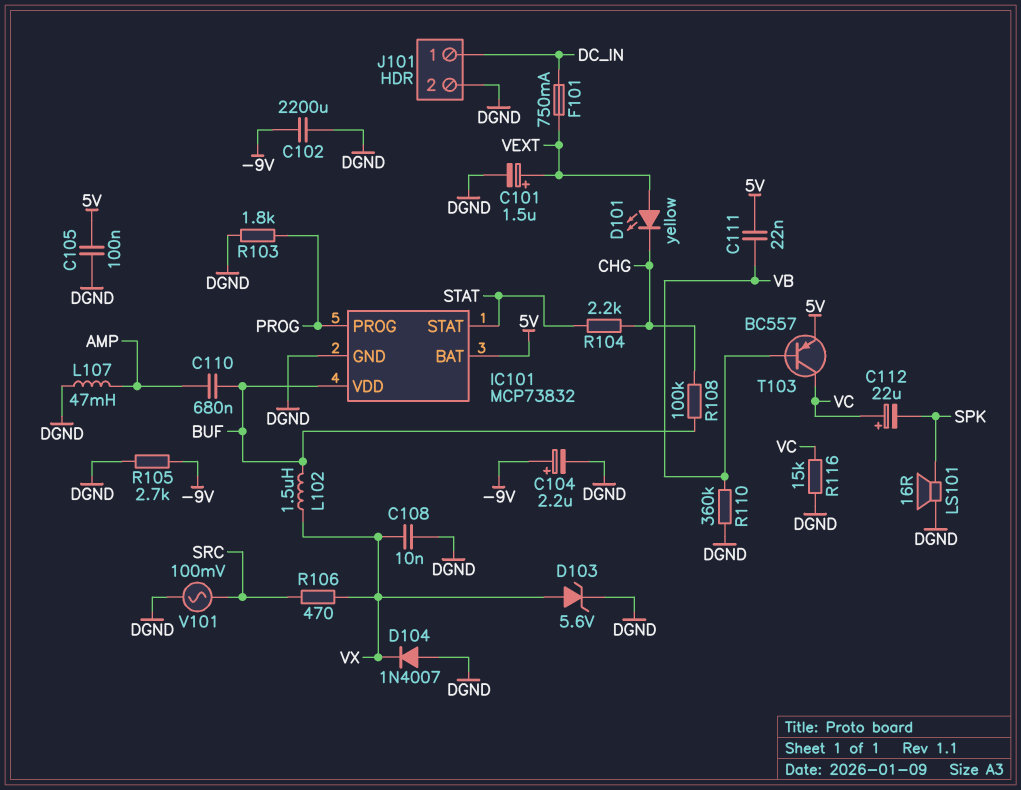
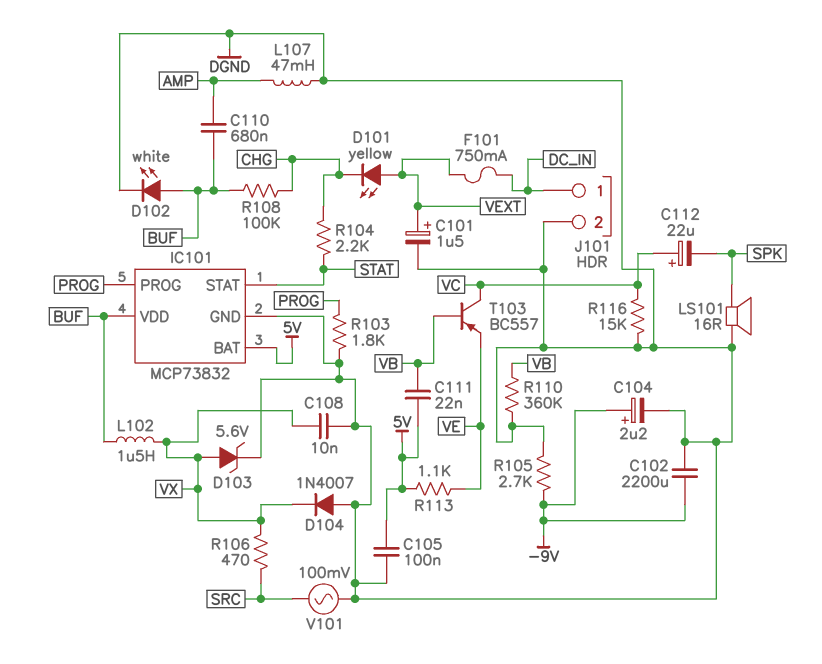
D102: none -> LED white (A BUF, K DGND)
R113: none -> 1.1k (5V, VE)
T103: PNP BC557 (B VB, C VC, E 5V) -> PNP BC557 (B VB, C VC, E VE)

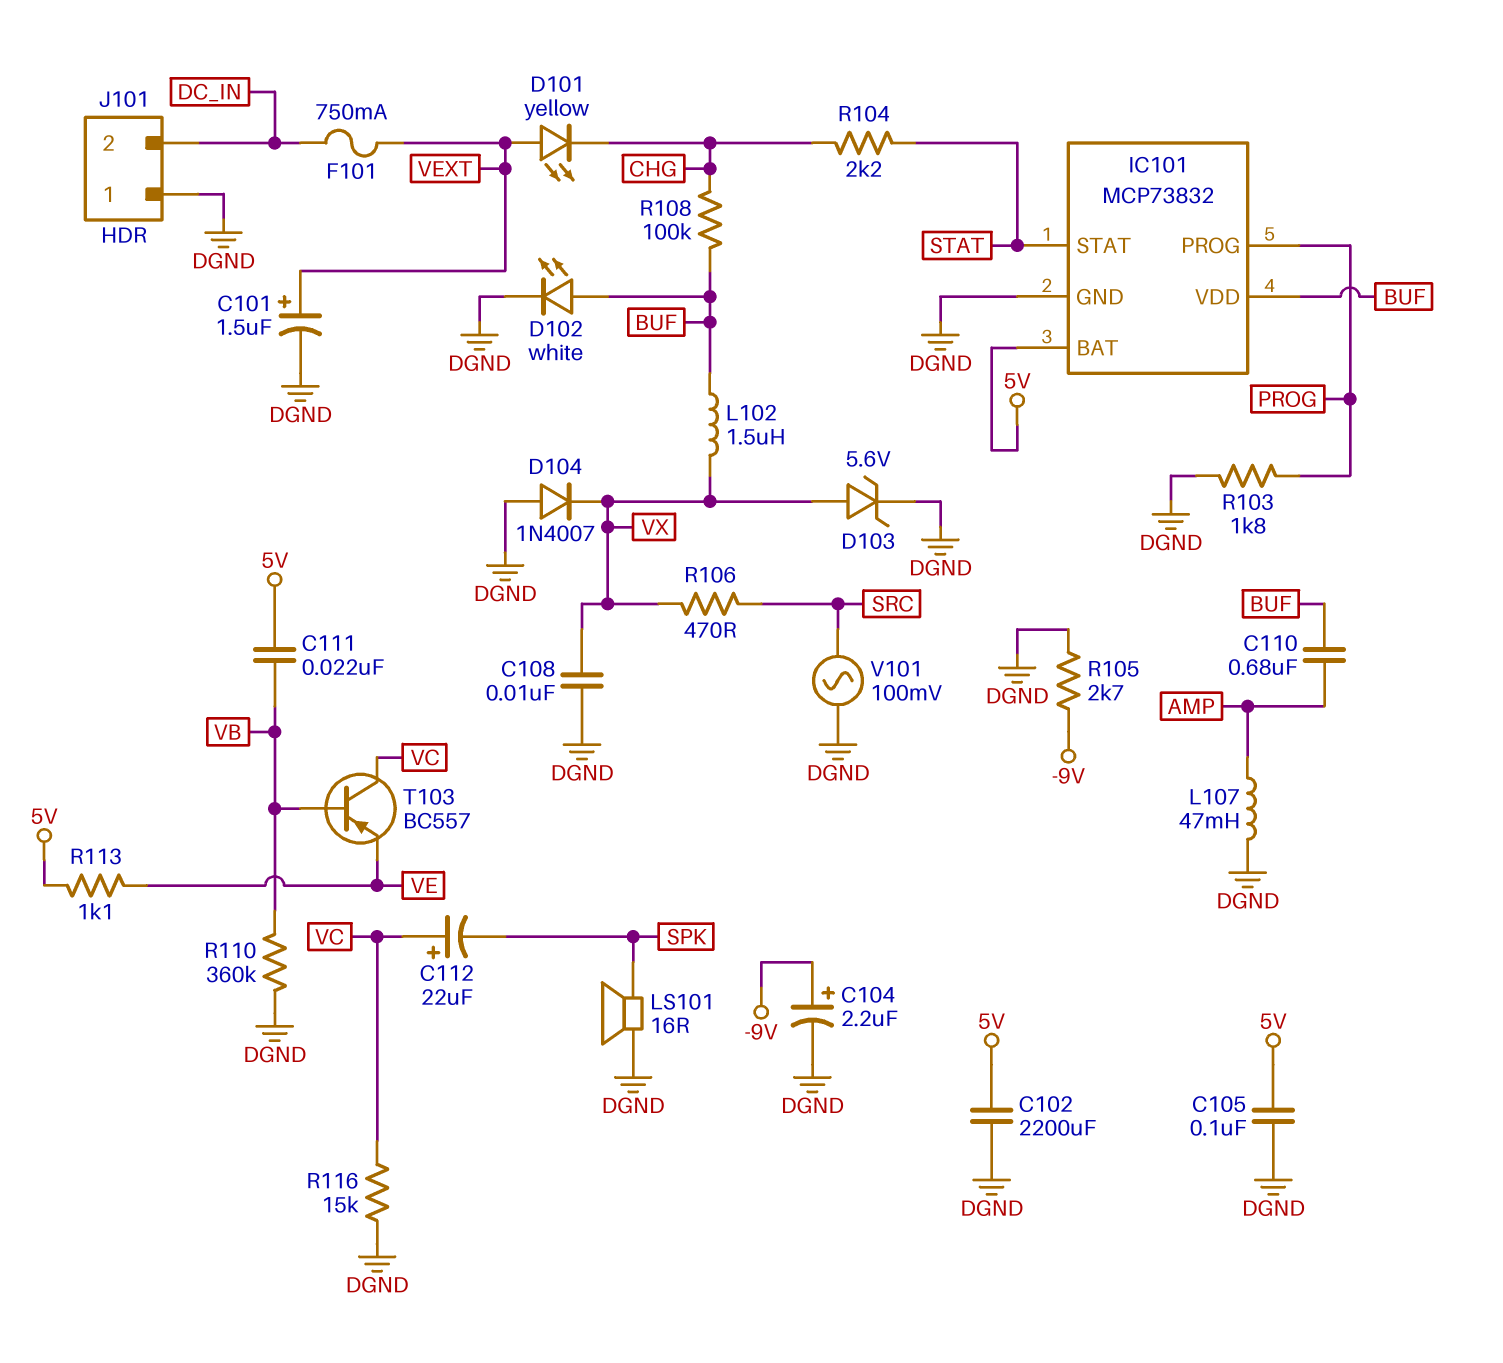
C102: 2200uF (-9V, DGND) -> 2200uF (5V, DGND)
J101 pin 1: DC_IN -> DGND
J101 pin 2: DGND -> DC_IN

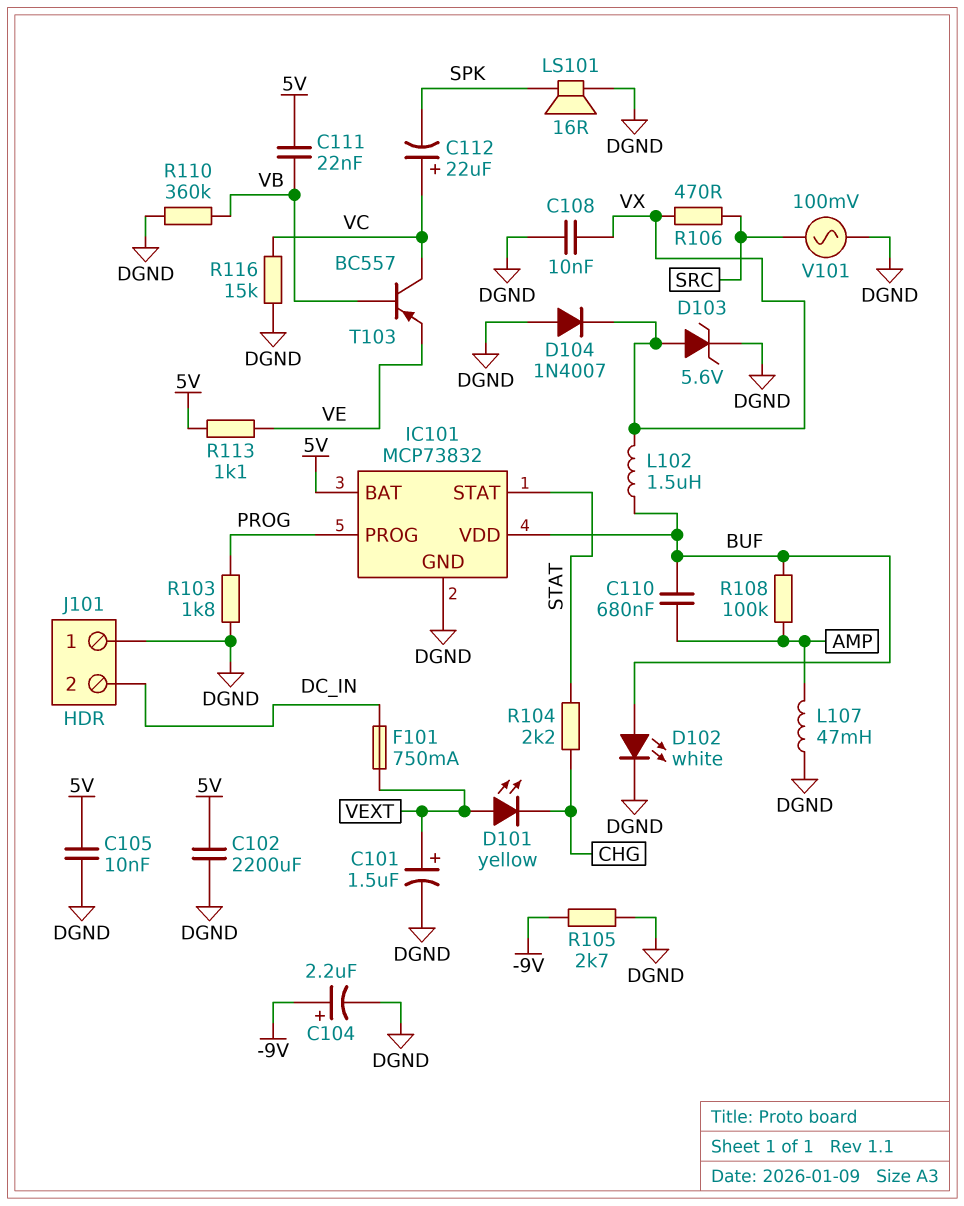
C105: 100nF (5V, DGND) -> 10nF (5V, DGND)
R108: 100k (BUF, CHG) -> 100k (AMP, BUF)

